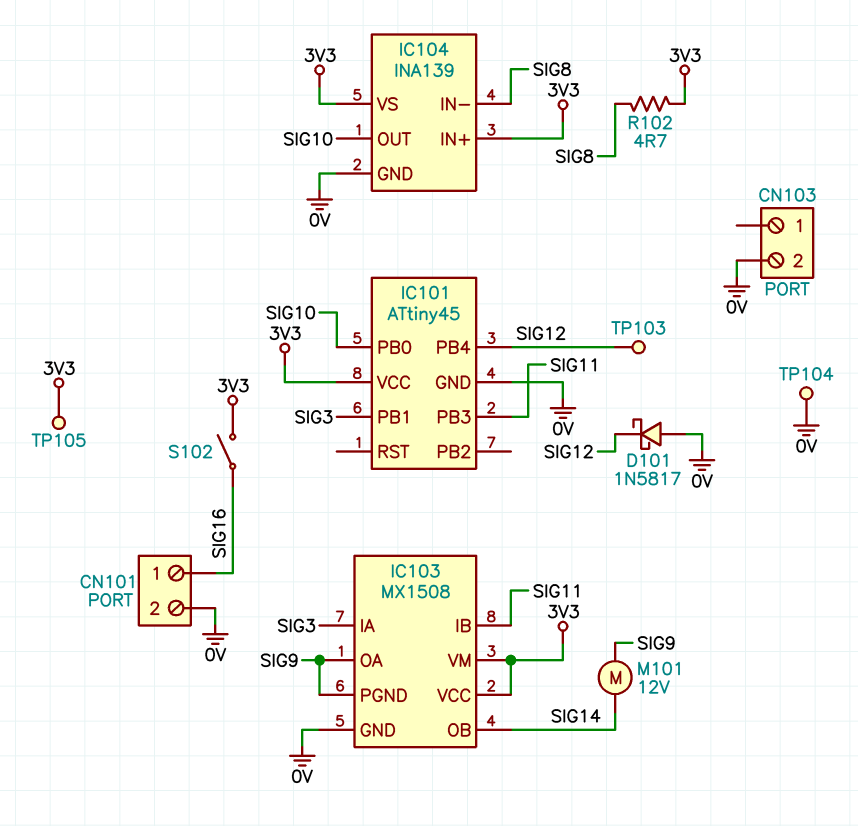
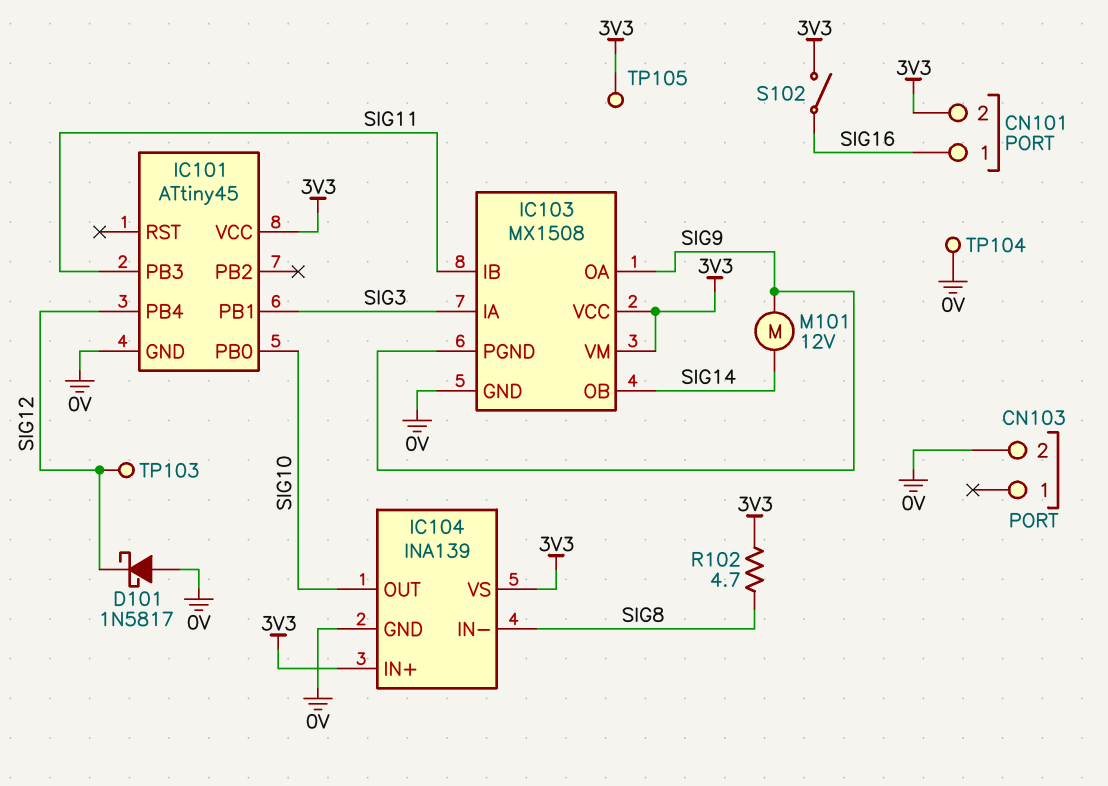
CN101 pin 2: 0V -> 3V3

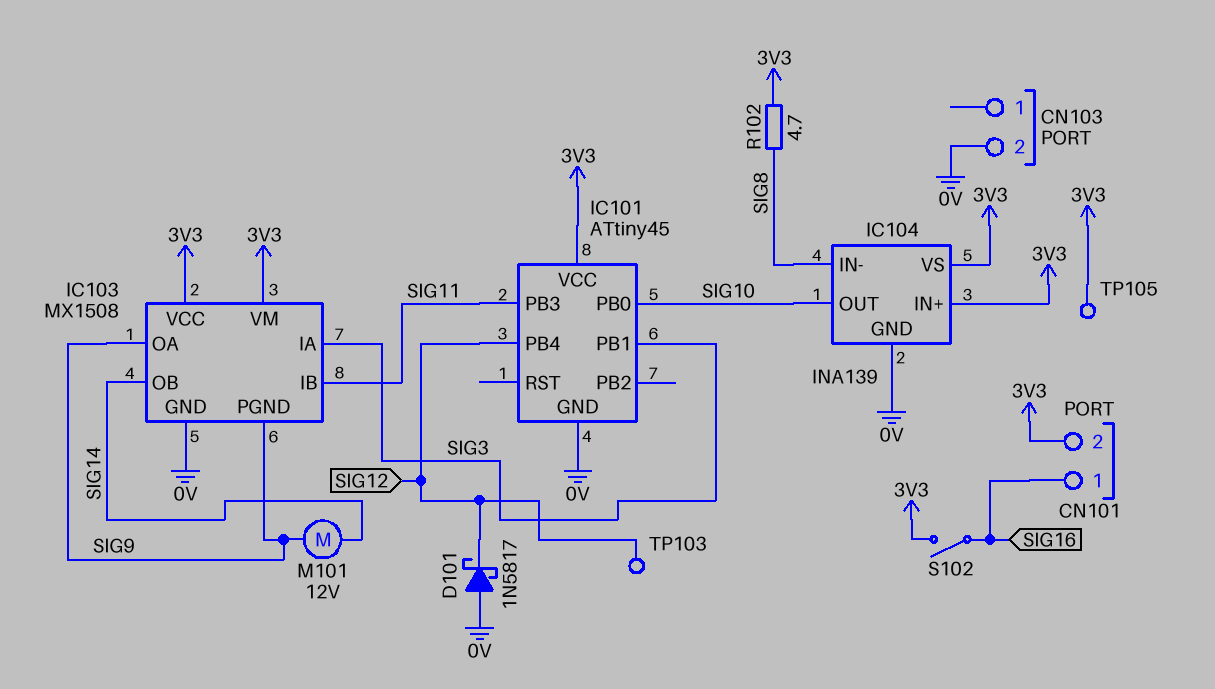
TP104: test point (0V) -> none

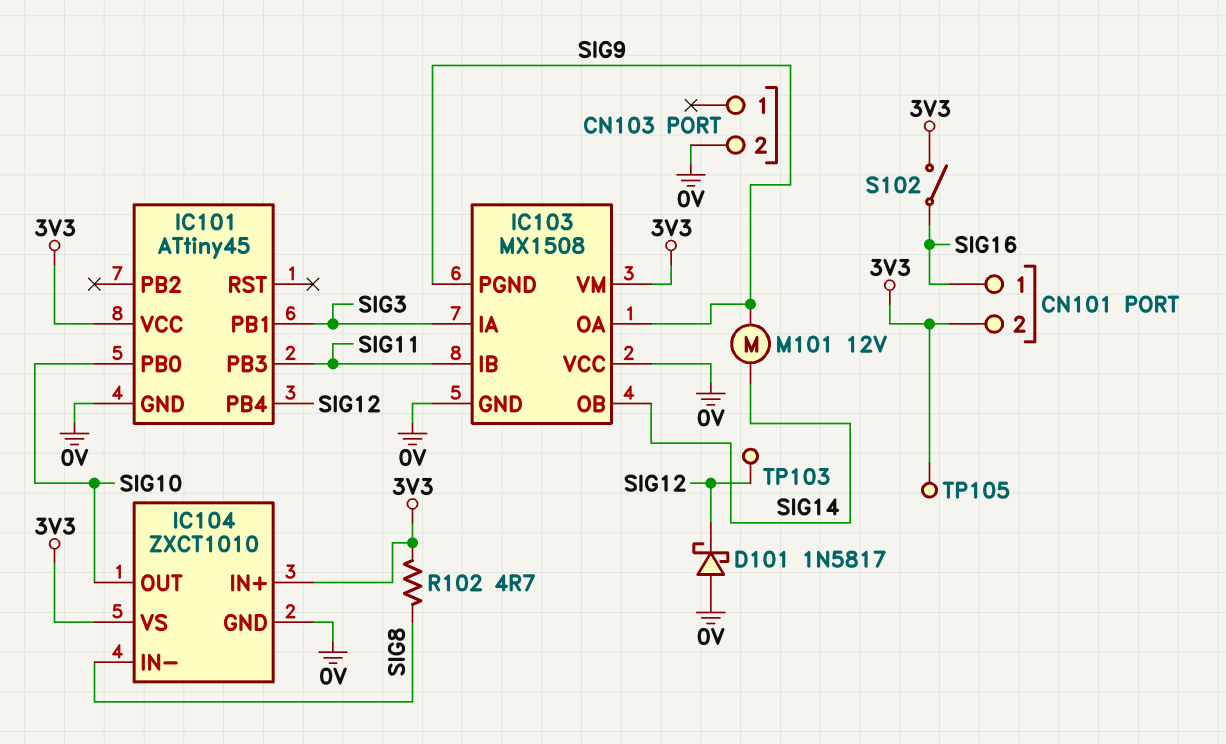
IC103 pin VCC: 3V3 -> 0V
IC104: INA139 -> ZXCT1010

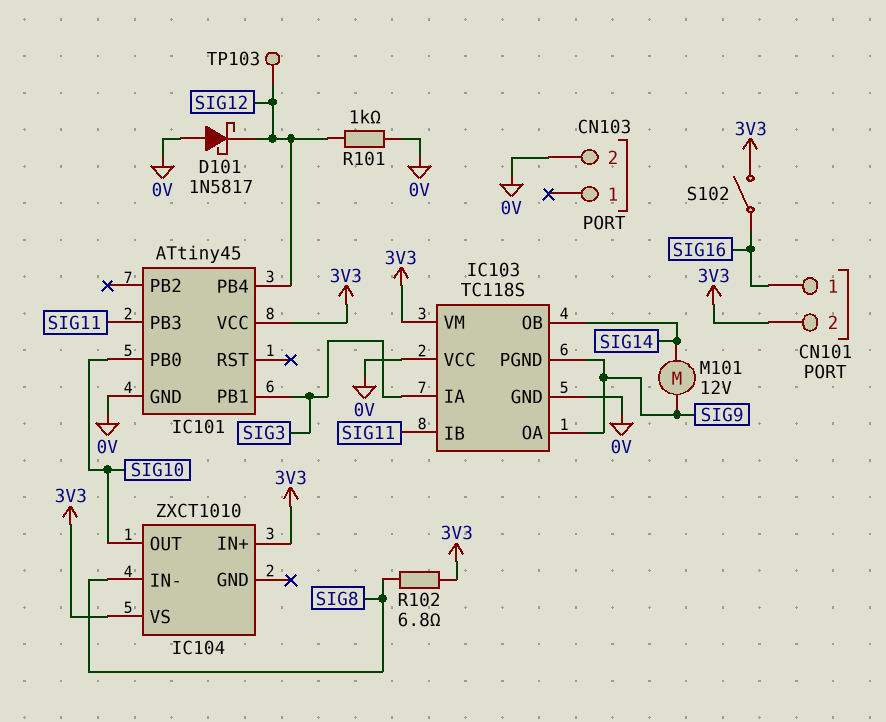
IC103: MX1508 -> TC118S
IC104 pin GND: 0V -> none
R101: none -> 1k (0V, SIG12)
R102: 4.7 (3V3, SIG8) -> 6.8 (3V3, SIG8)
TP105: test point (3V3) -> none

